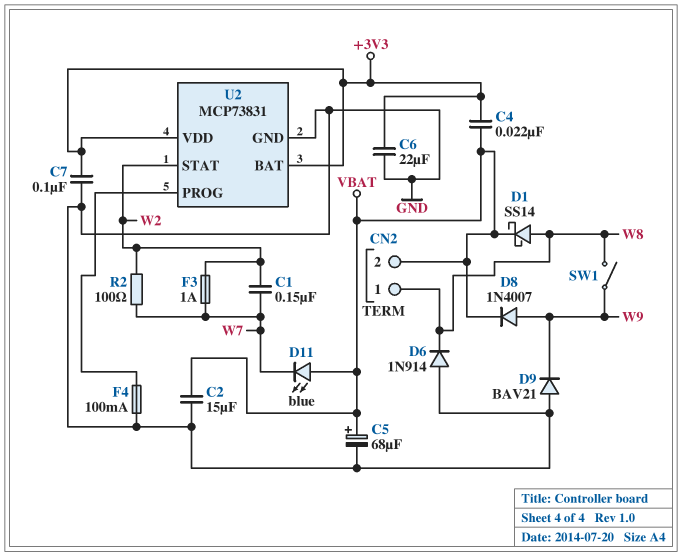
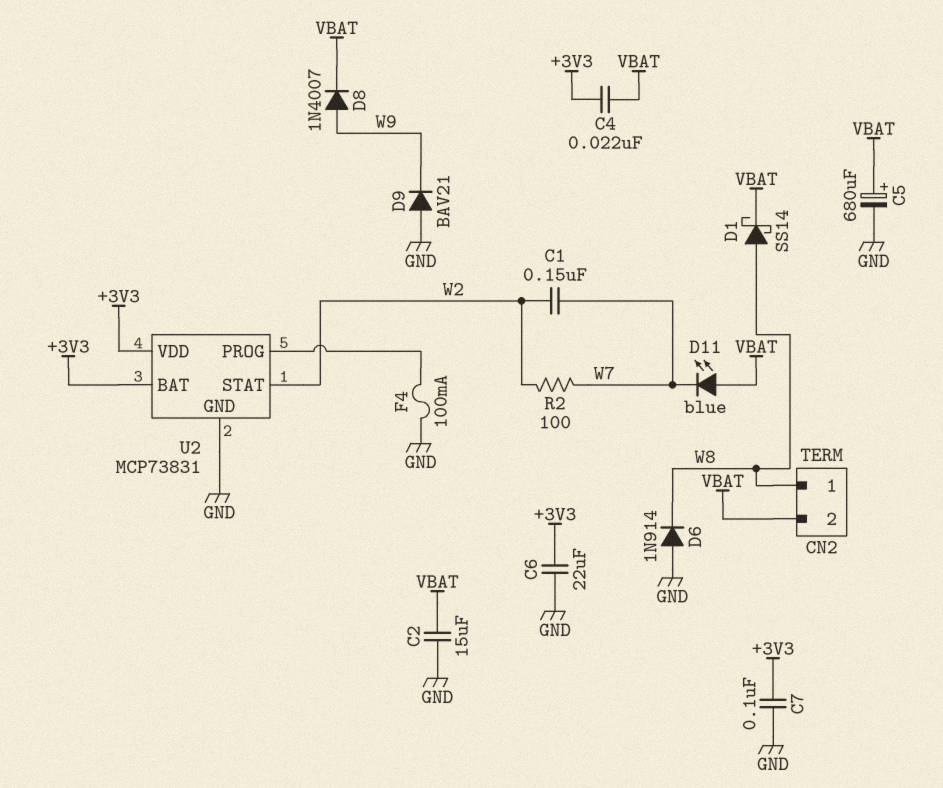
C5: 68uF (plus VBAT, minus GND) -> 680uF (plus VBAT, minus GND)
F3: 1A (W2, W7) -> none
SW1: switch (W8, W9) -> none

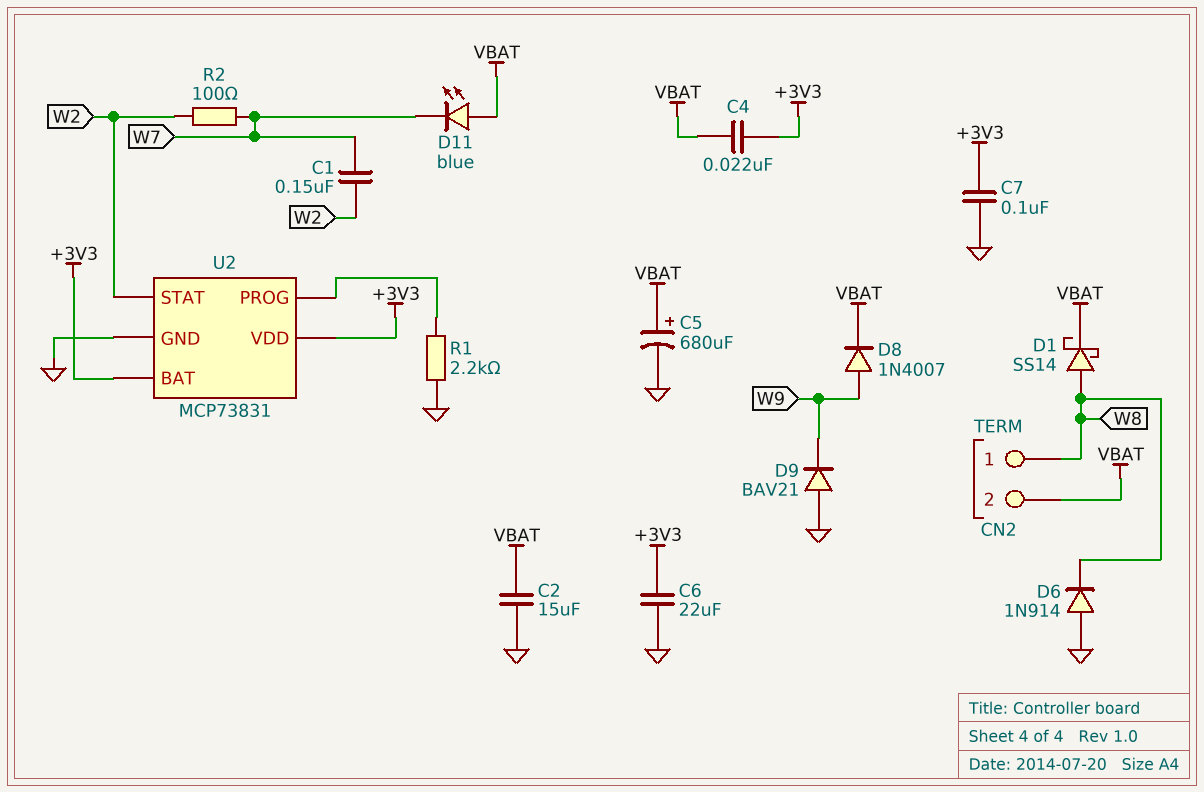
F4: 100mA (GND, U2/PROG) -> none
R1: none -> 2.2k (GND, U2/PROG)

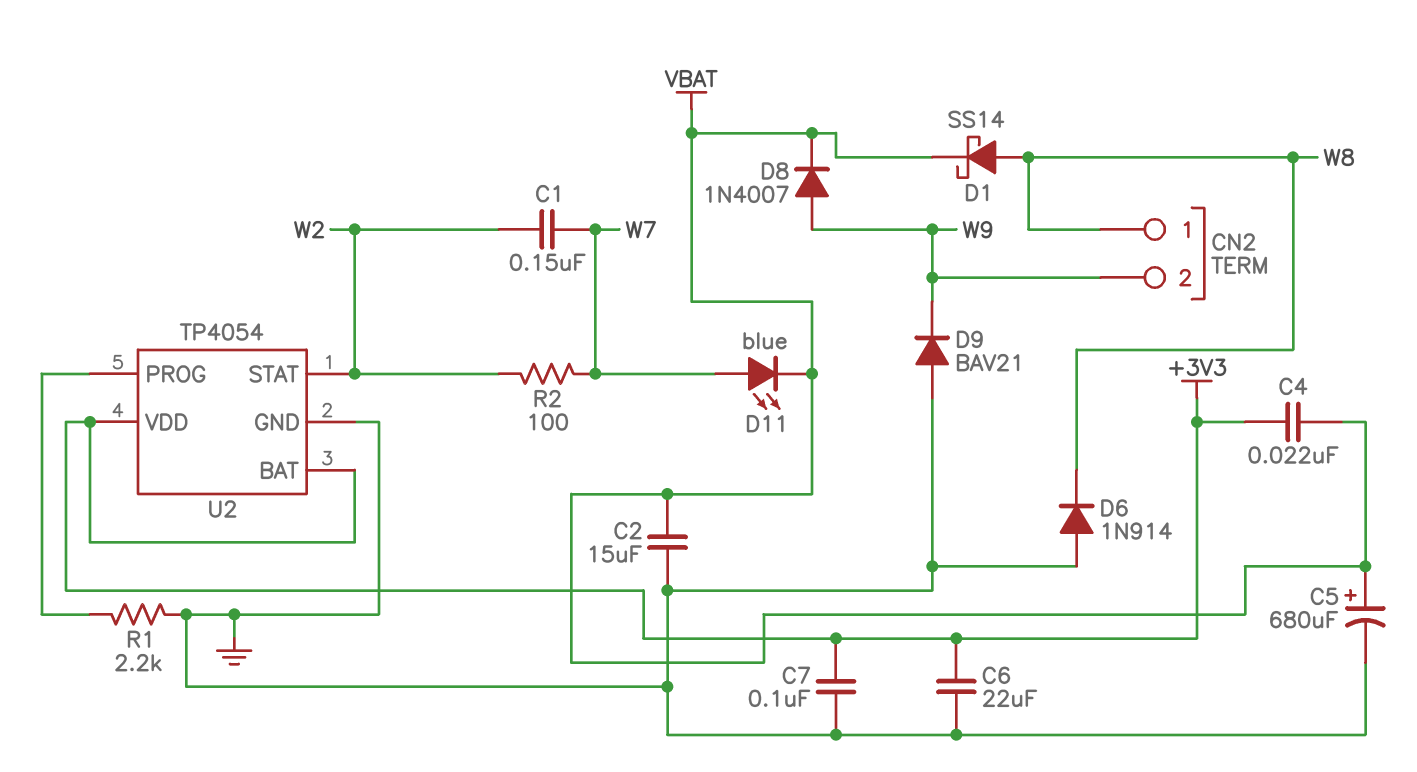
CN2 pin 2: VBAT -> W9
D11: LED blue (A VBAT, K W7) -> LED blue (A W7, K VBAT)
U2: MCP73831 -> TP4054

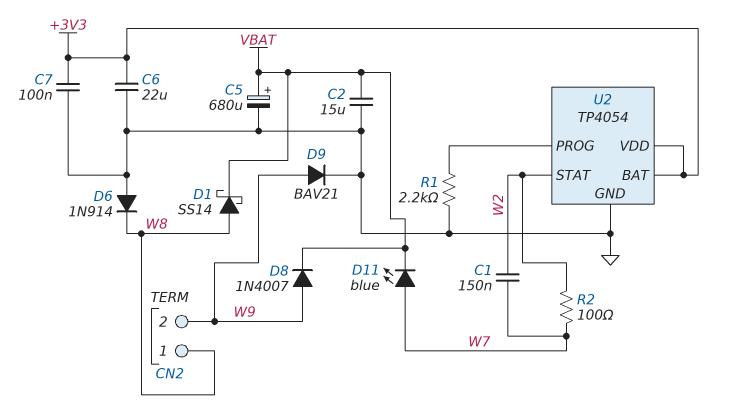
C4: 22nF (+3V3, VBAT) -> none
D9: diode BAV21 (A GND, K W9) -> diode BAV21 (A W9, K GND)

